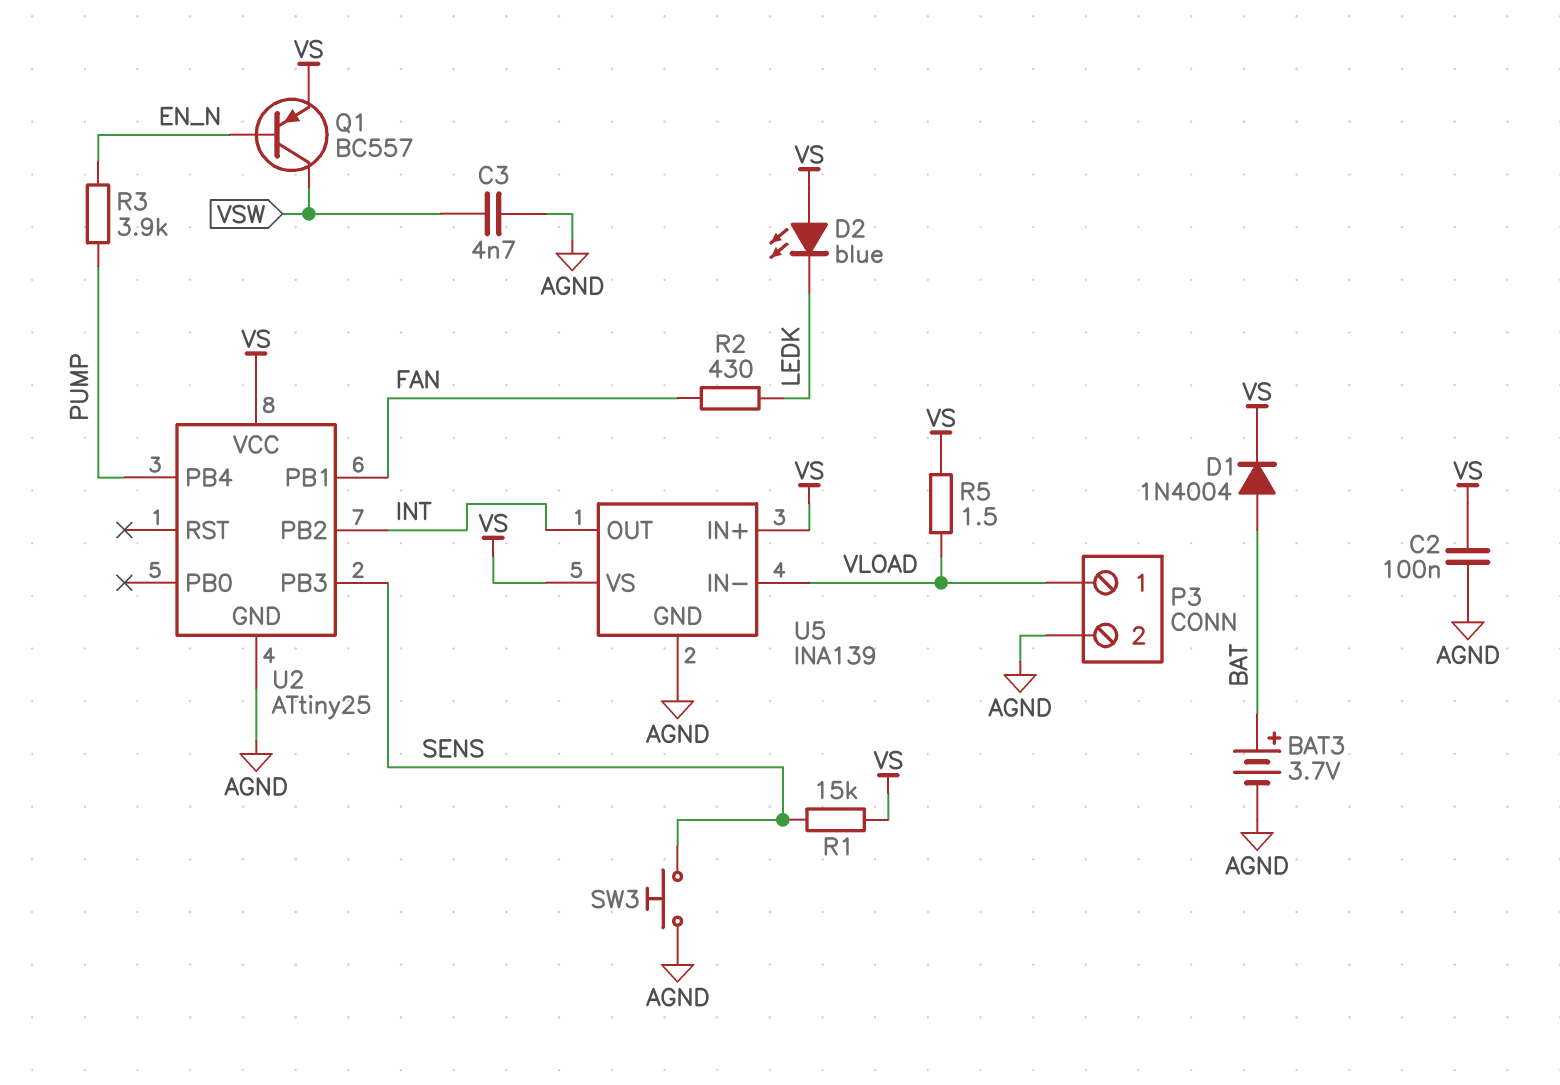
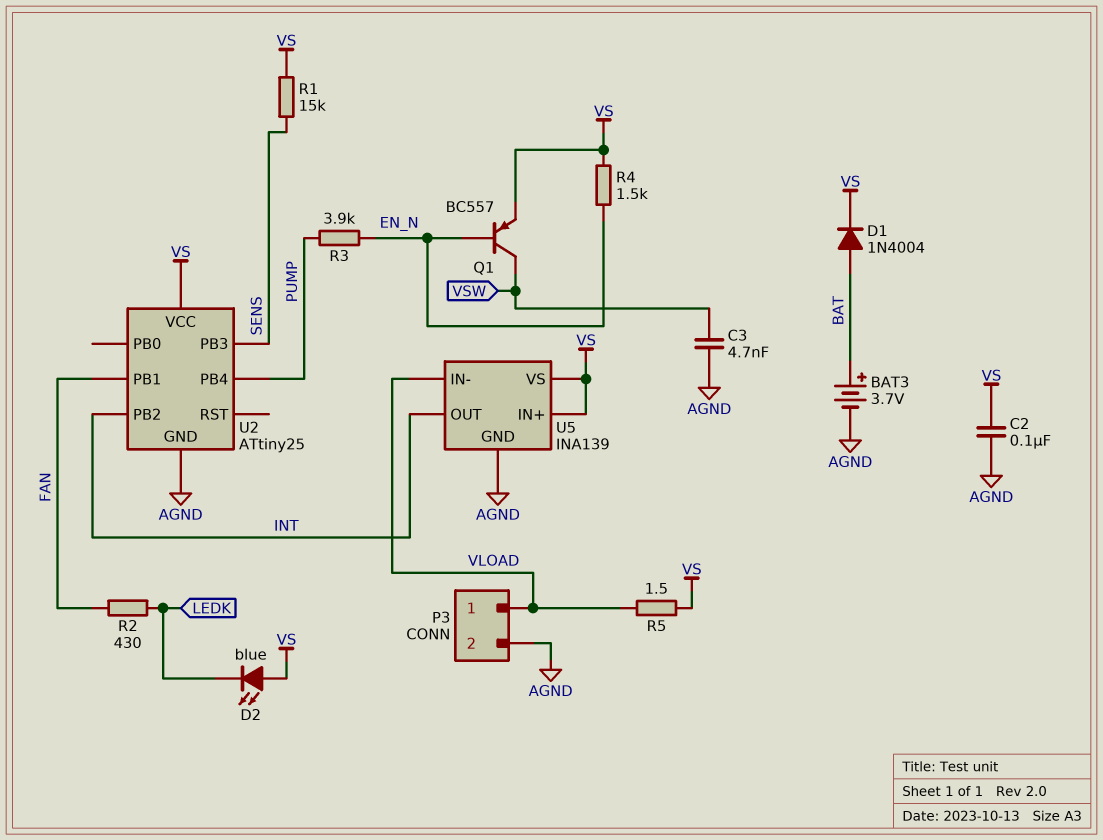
R4: none -> 1.5k (EN_N, VS)
SW3: button (AGND, SENS) -> none

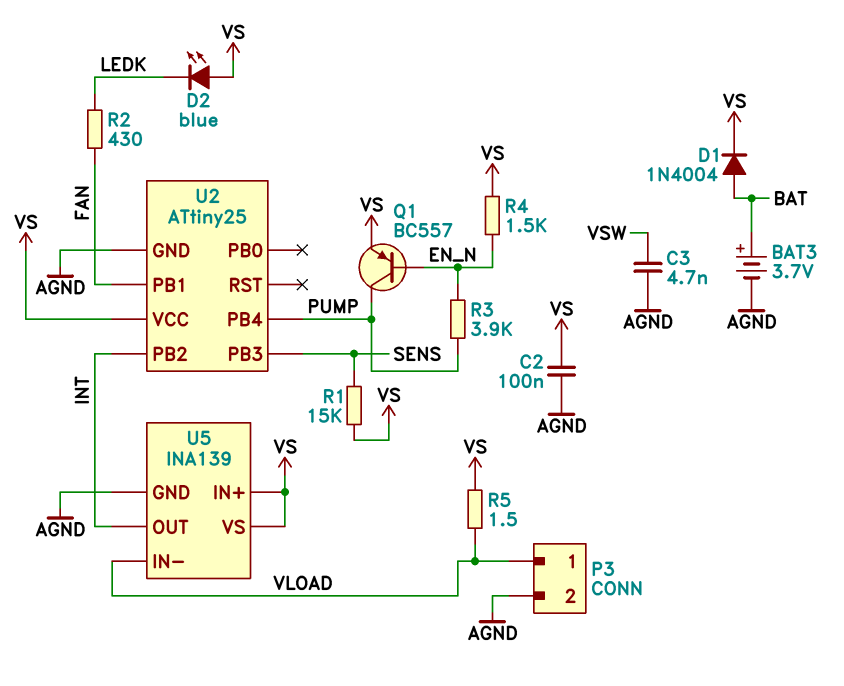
Q1: PNP BC557 (B EN_N, C VSW, E VS) -> PNP BC557 (B EN_N, C PUMP, E VS)

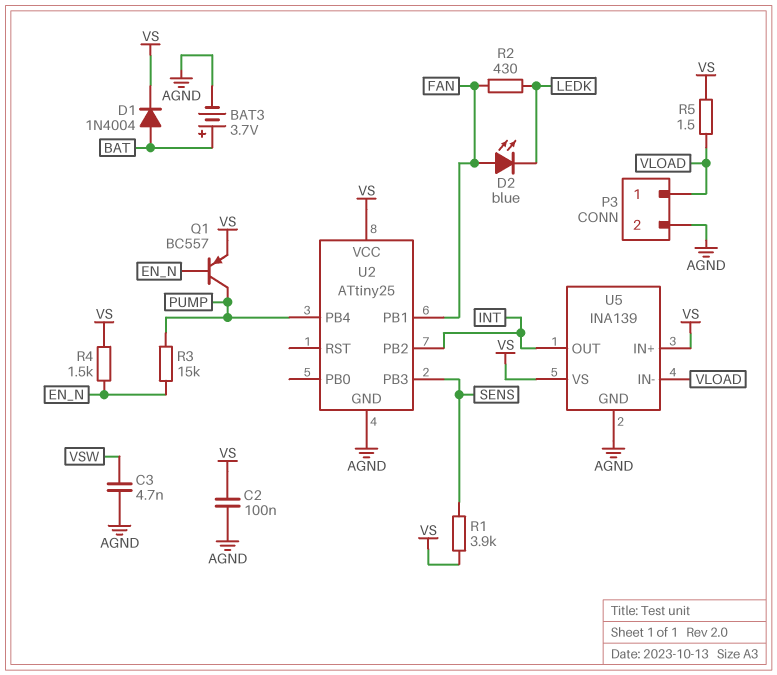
D2: LED blue (A VS, K LEDK) -> LED blue (A FAN, K LEDK)
R1: 15k (SENS, VS) -> 3.9k (SENS, VS)
R3: 3.9k (EN_N, PUMP) -> 15k (EN_N, PUMP)

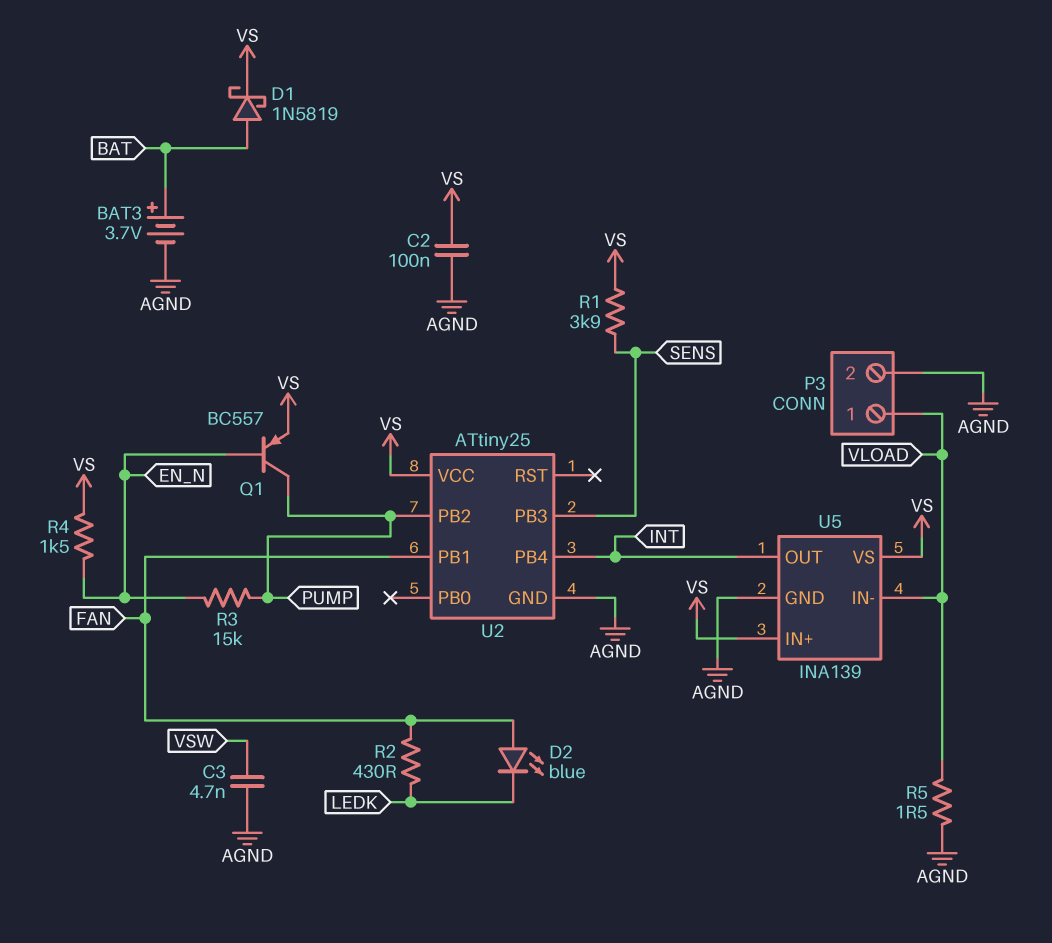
D1: diode 1N4004 (A BAT, K VS) -> schottky 1N5819 (A BAT, K VS)
R5: 1.5 (VLOAD, VS) -> 1.5 (AGND, VLOAD)
U2 pin PB2: INT -> PUMP
U2 pin PB4: PUMP -> INT

